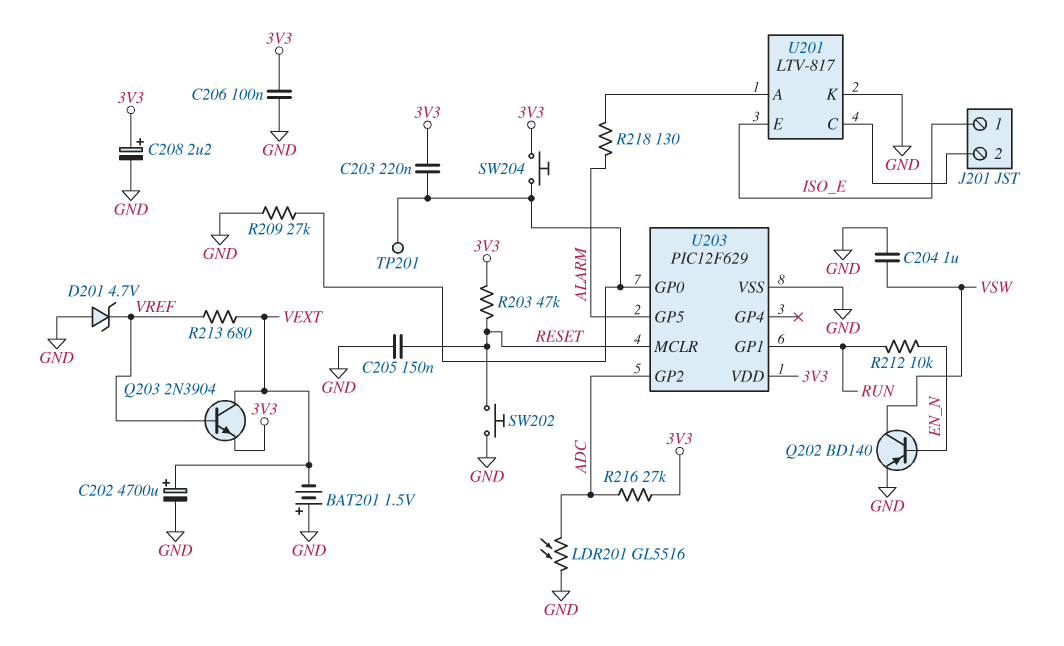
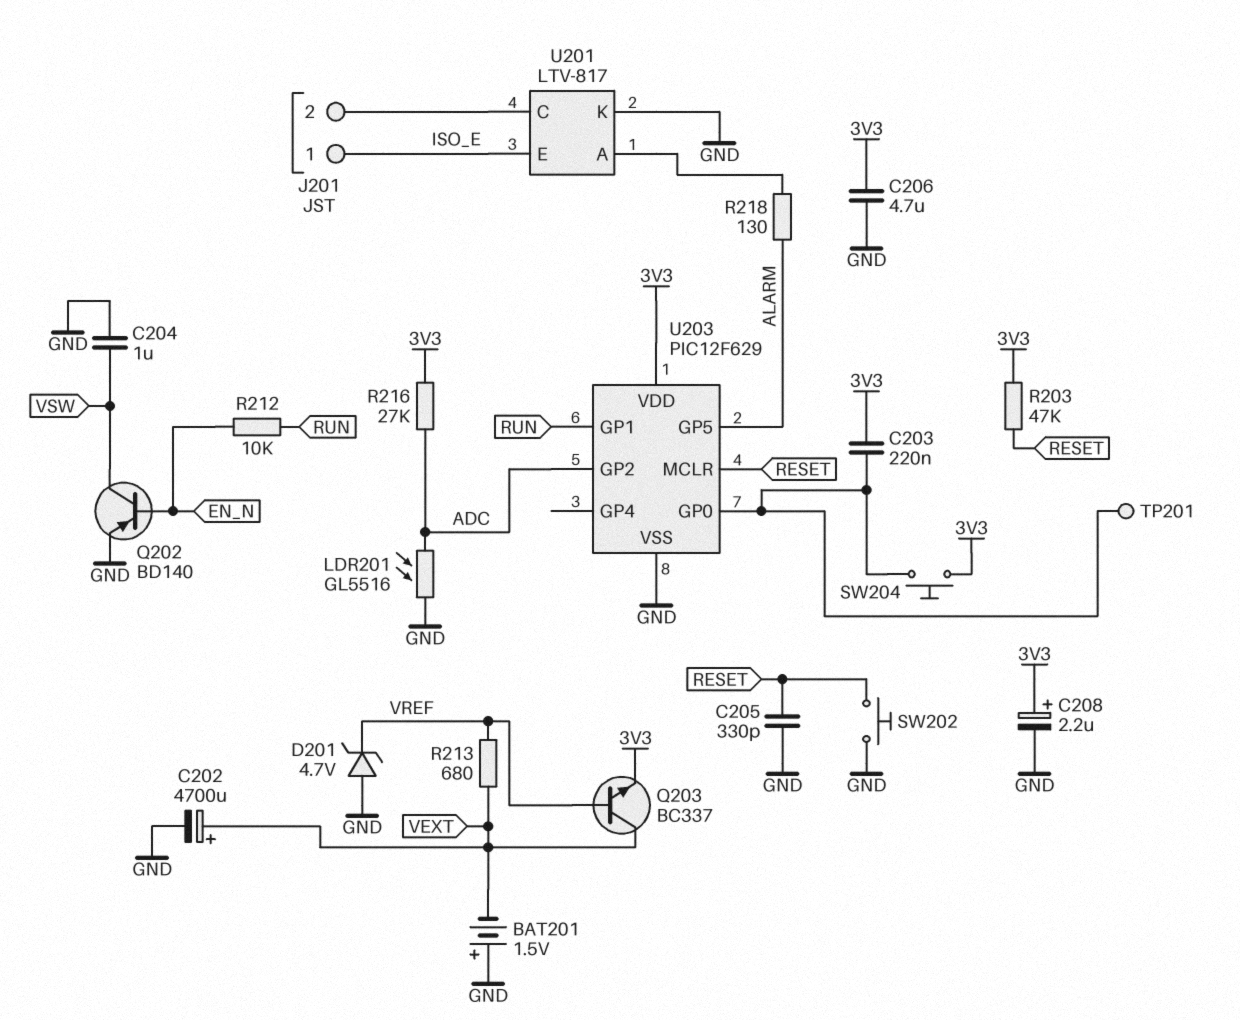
C205: 150nF (GND, RESET) -> 330pF (GND, RESET)
C206: 100nF (3V3, GND) -> 4.7uF (3V3, GND)
Q203: NPN 2N3904 (B VREF, C VEXT, E 3V3) -> NPN BC337 (B VREF, C VEXT, E 3V3)
R209: 27k (GND, U203/GP0) -> none

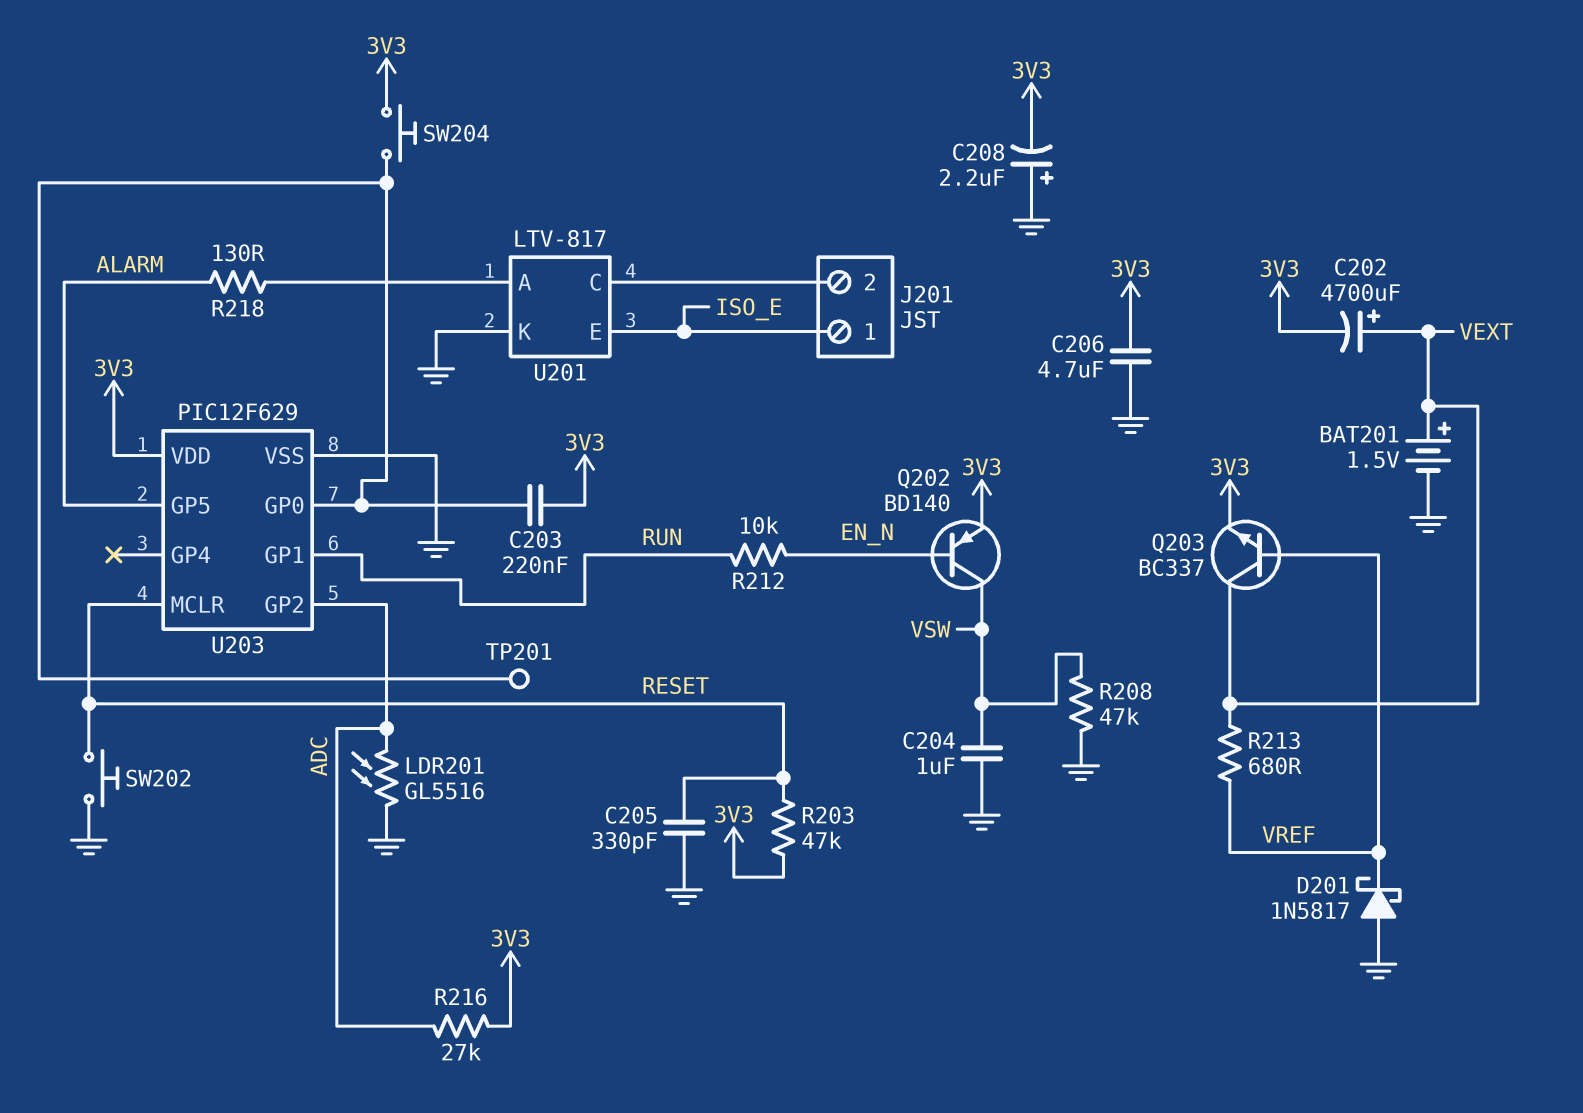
BAT201: 1.5V (plus GND, minus VEXT) -> 1.5V (plus VEXT, minus GND)
C202: 4700uF (plus VEXT, minus GND) -> 4700uF (plus VEXT, minus 3V3)
C208: 2.2uF (plus 3V3, minus GND) -> 2.2uF (plus GND, minus 3V3)
D201: zener 4.7V (A GND, K VREF) -> schottky 1N5817 (A GND, K VREF)
Q202: PNP BD140 (B EN_N, C VSW, E GND) -> PNP BD140 (B EN_N, C VSW, E 3V3)
R208: none -> 47k (GND, VSW)

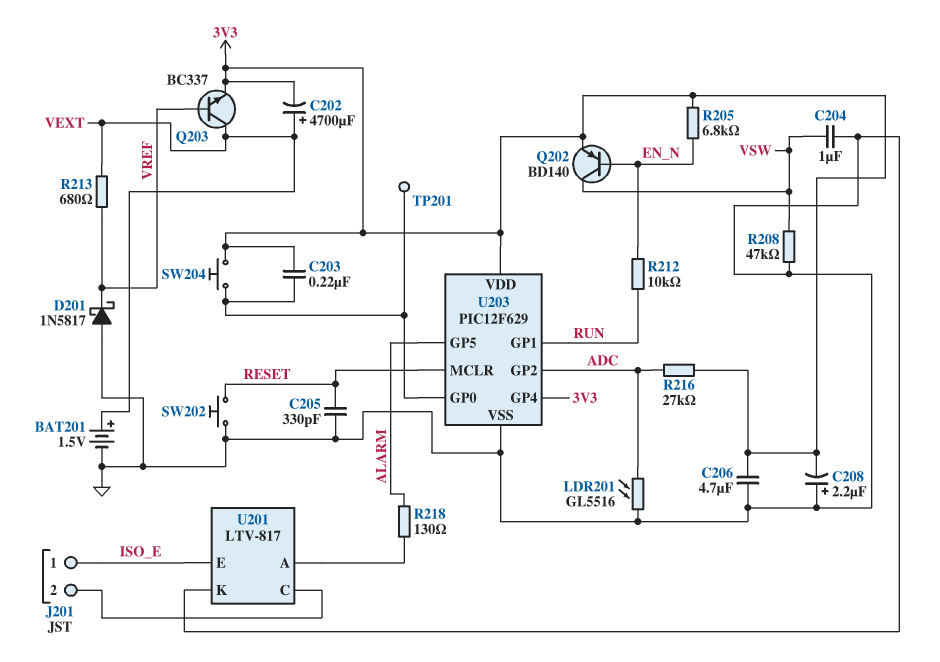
R203: 47k (3V3, RESET) -> none
R205: none -> 6.8k (3V3, EN_N)
U203 pin GP4: none -> 3V3

